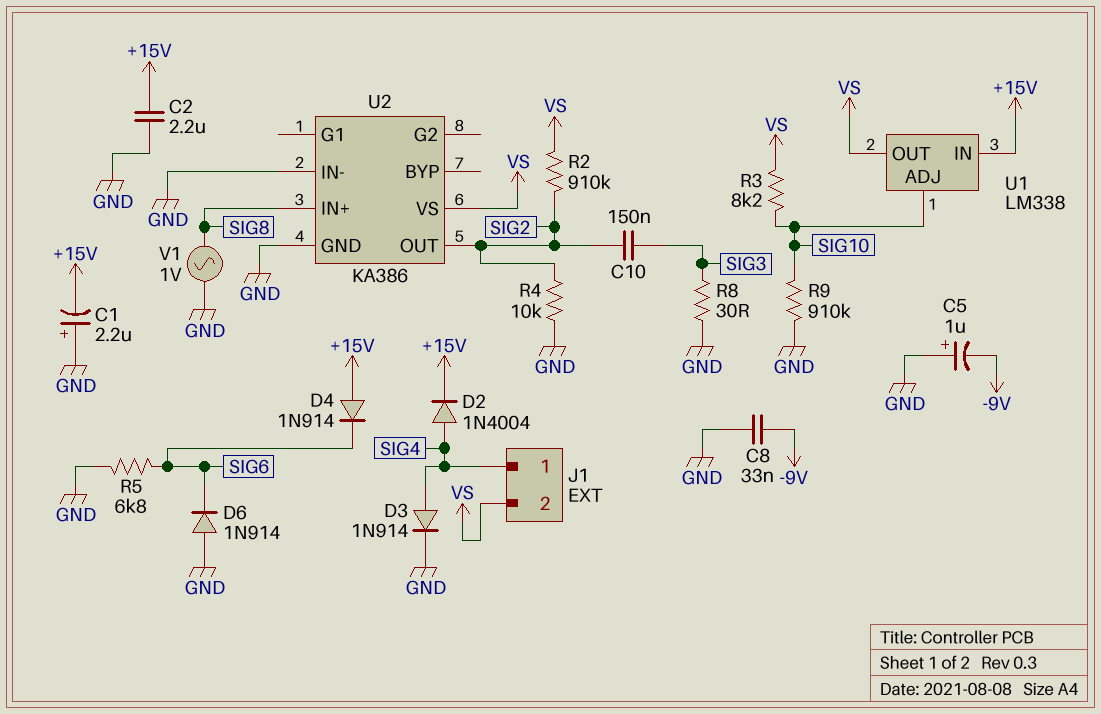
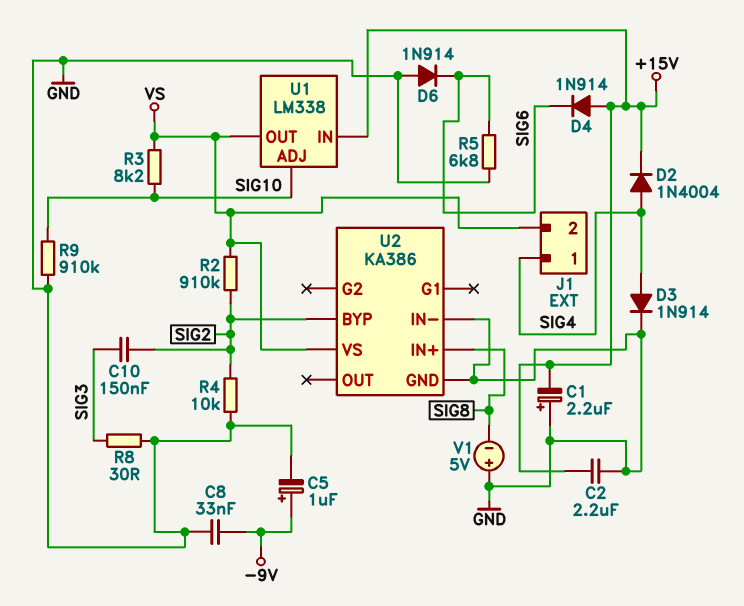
C5: 1uF (plus GND, minus -9V) -> 1uF (plus -9V, minus GND)
U2 pin BYP: none -> SIG2
U2 pin OUT: SIG2 -> none
V1: AC 1V (GND, SIG8) -> 5V (plus GND, minus SIG8)

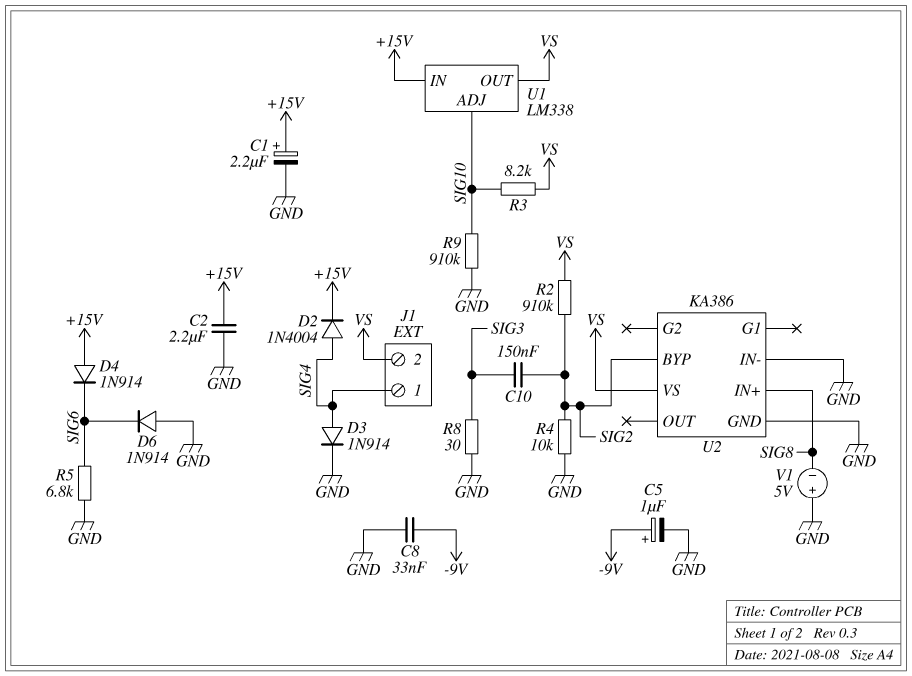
C1: 2.2uF (plus GND, minus +15V) -> 2.2uF (plus +15V, minus GND)

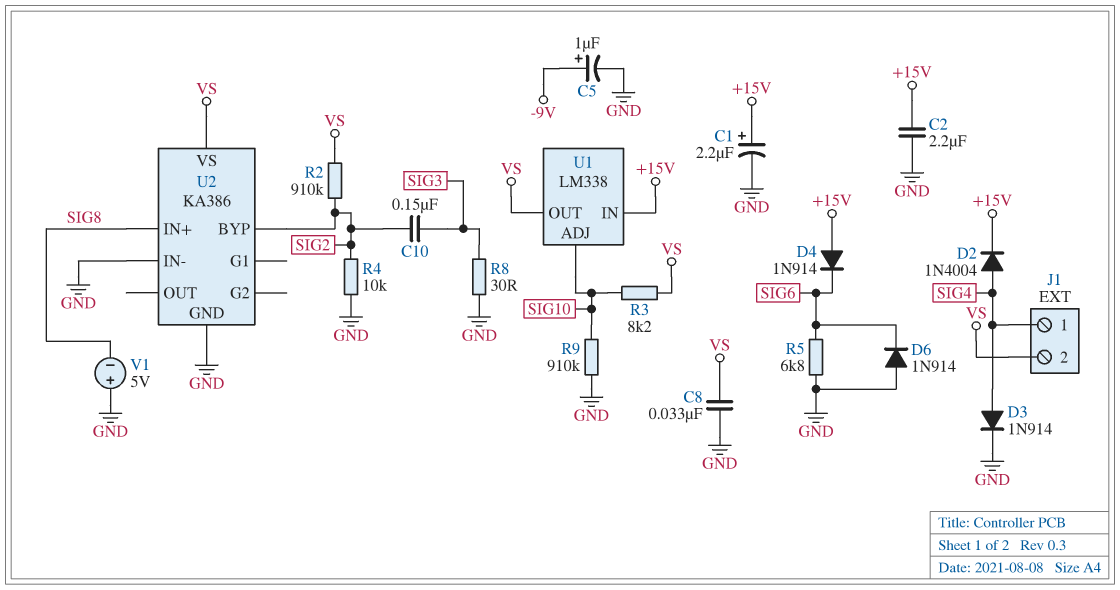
C8: 33nF (-9V, GND) -> 33nF (GND, VS)

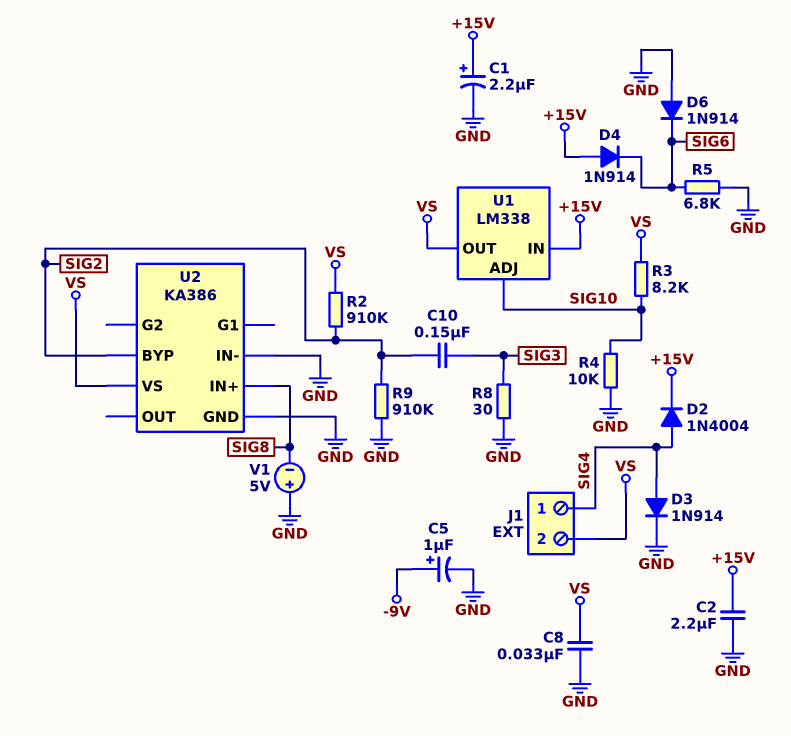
R4: 10k (GND, SIG2) -> 10k (GND, SIG10)
R9: 910k (GND, SIG10) -> 910k (GND, SIG2)

